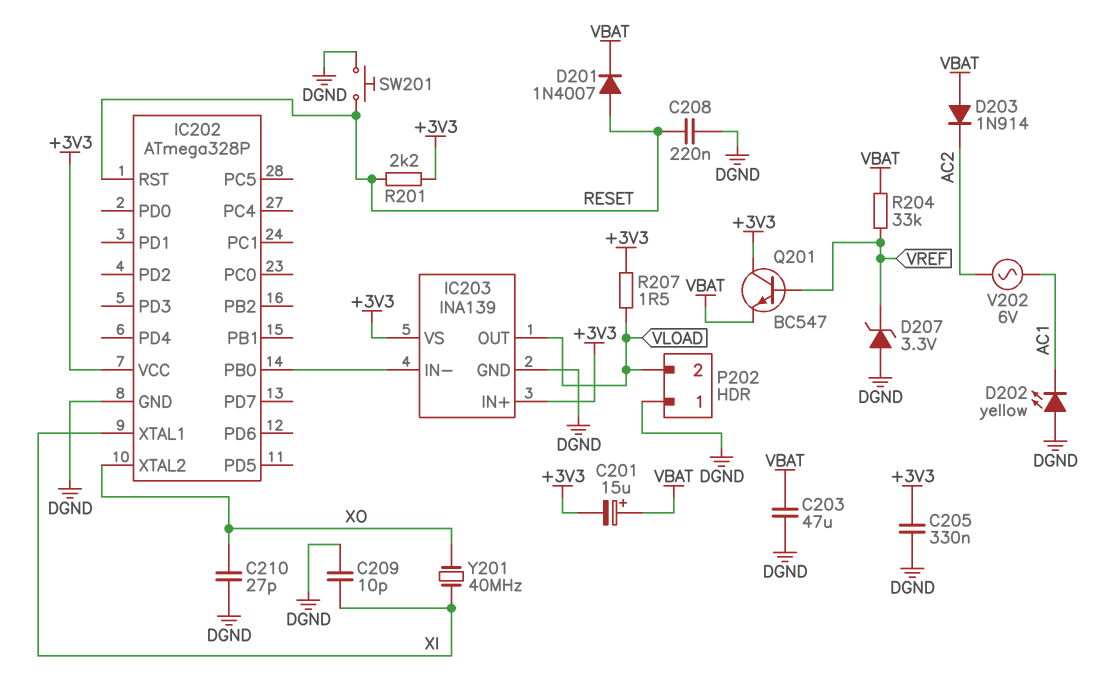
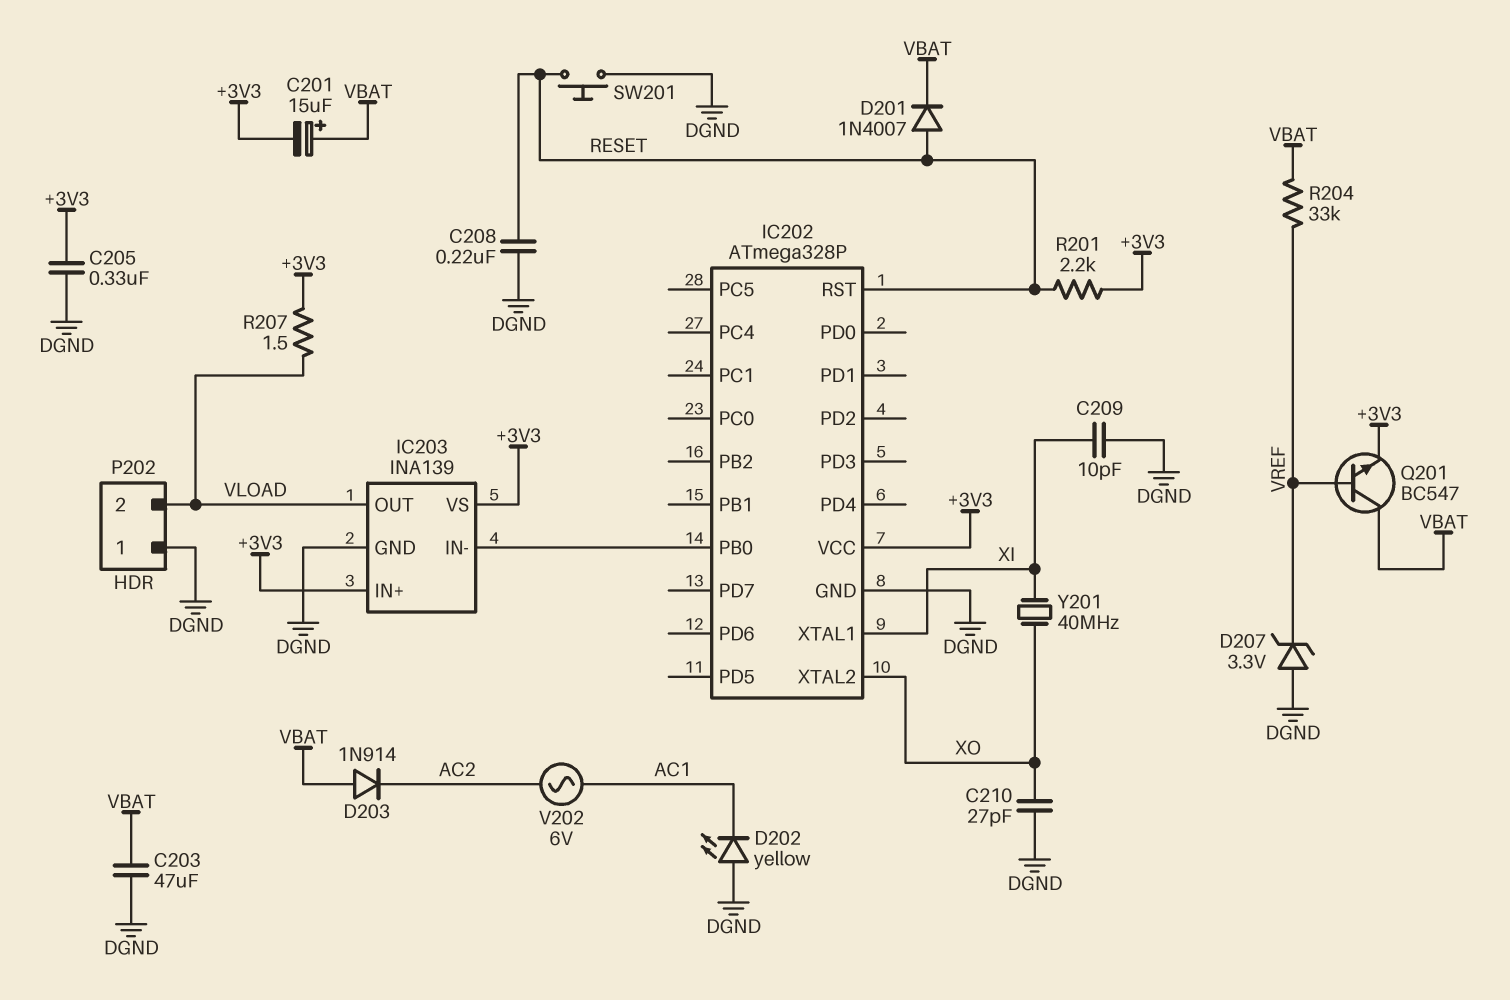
Q201: NPN BC547 (B VREF, C +3V3, E VBAT) -> NPN BC547 (B VREF, C VBAT, E +3V3)

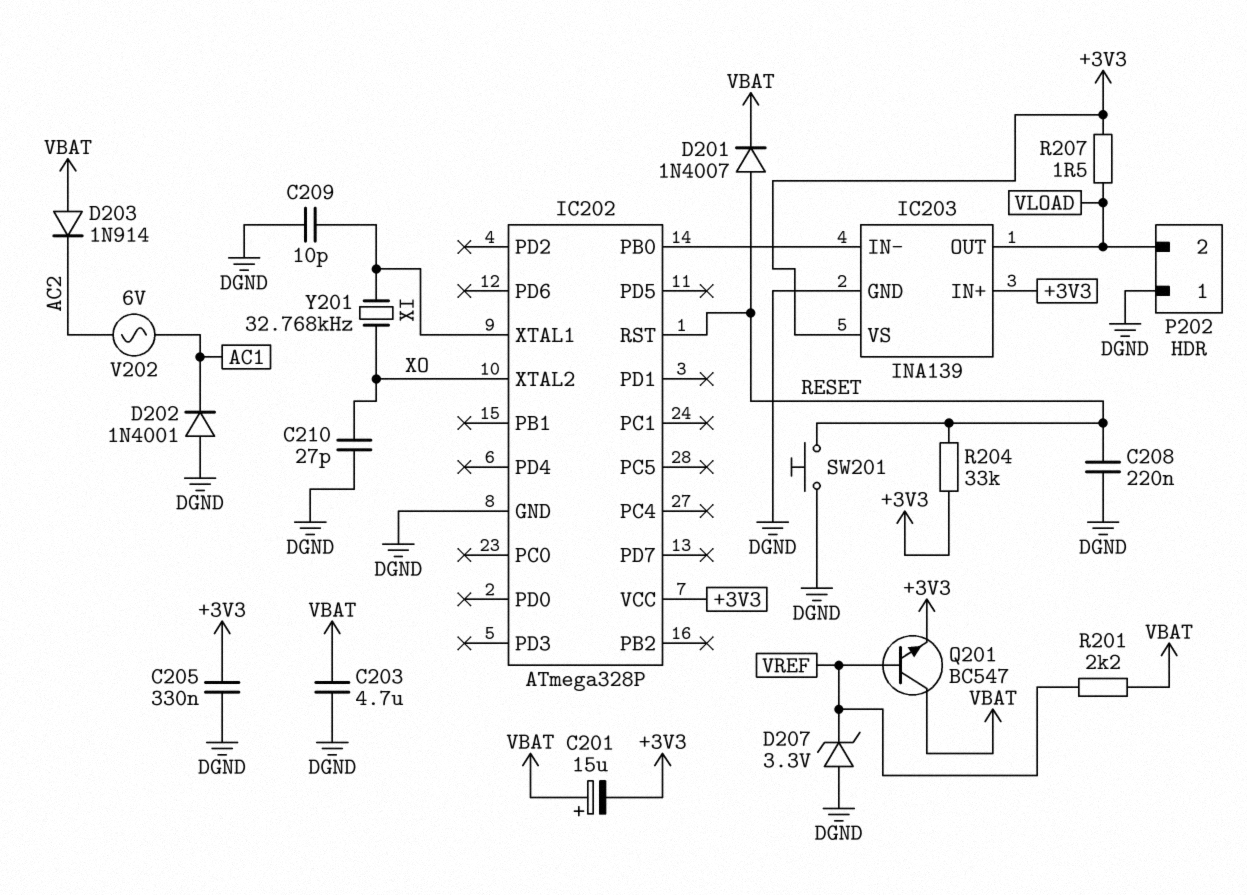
C203: 47uF (DGND, VBAT) -> 4.7uF (DGND, VBAT)
D202: LED yellow (A DGND, K AC1) -> diode 1N4001 (A DGND, K AC1)
R201: 2.2k (+3V3, RESET) -> 2.2k (VBAT, VREF)
R204: 33k (VBAT, VREF) -> 33k (+3V3, RESET)
Y201: 40MHz (XI, XO) -> 32.768kHz (XI, XO)

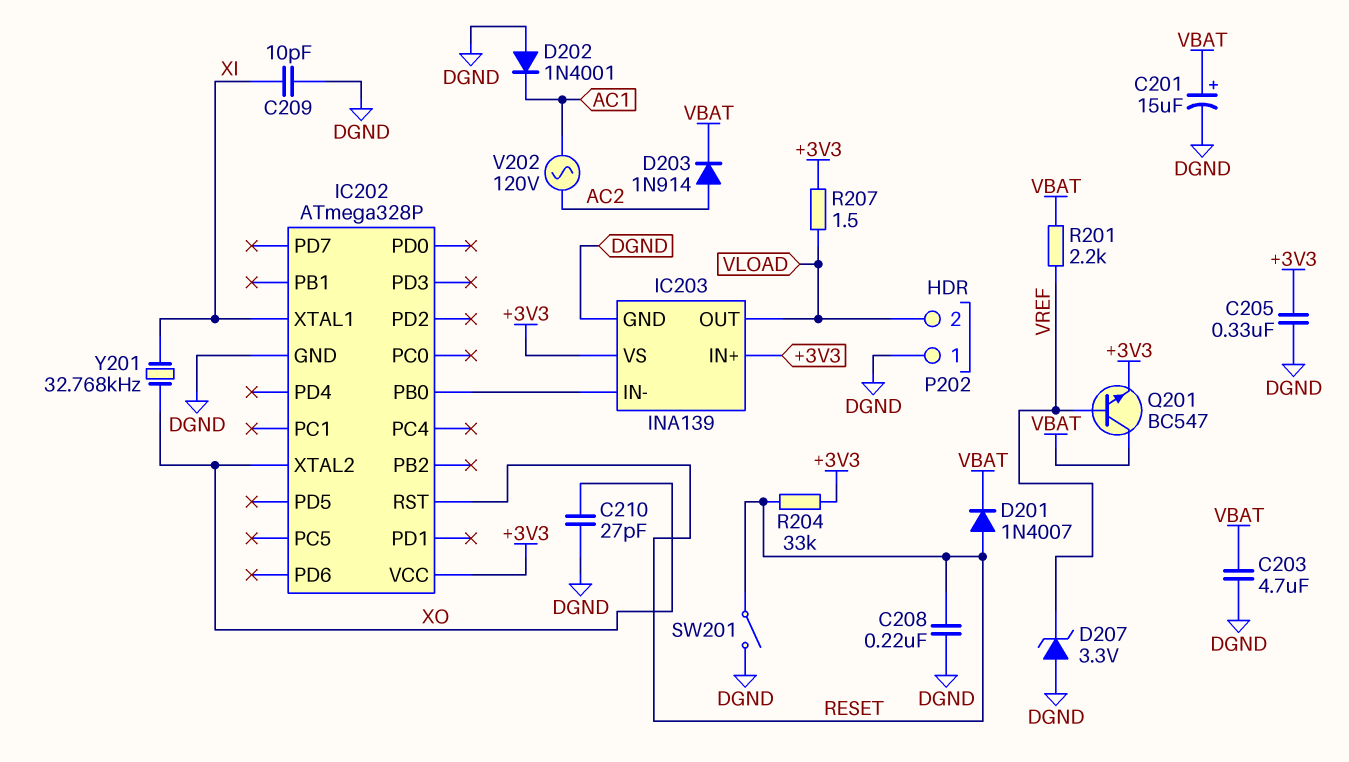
C201: 15uF (plus VBAT, minus +3V3) -> 15uF (plus VBAT, minus DGND)
D203: diode 1N914 (A VBAT, K AC2) -> diode 1N914 (A AC2, K VBAT)
SW201: button (DGND, RESET) -> switch (DGND, RESET)
V202: AC 6V (AC1, AC2) -> AC 120V (AC1, AC2)

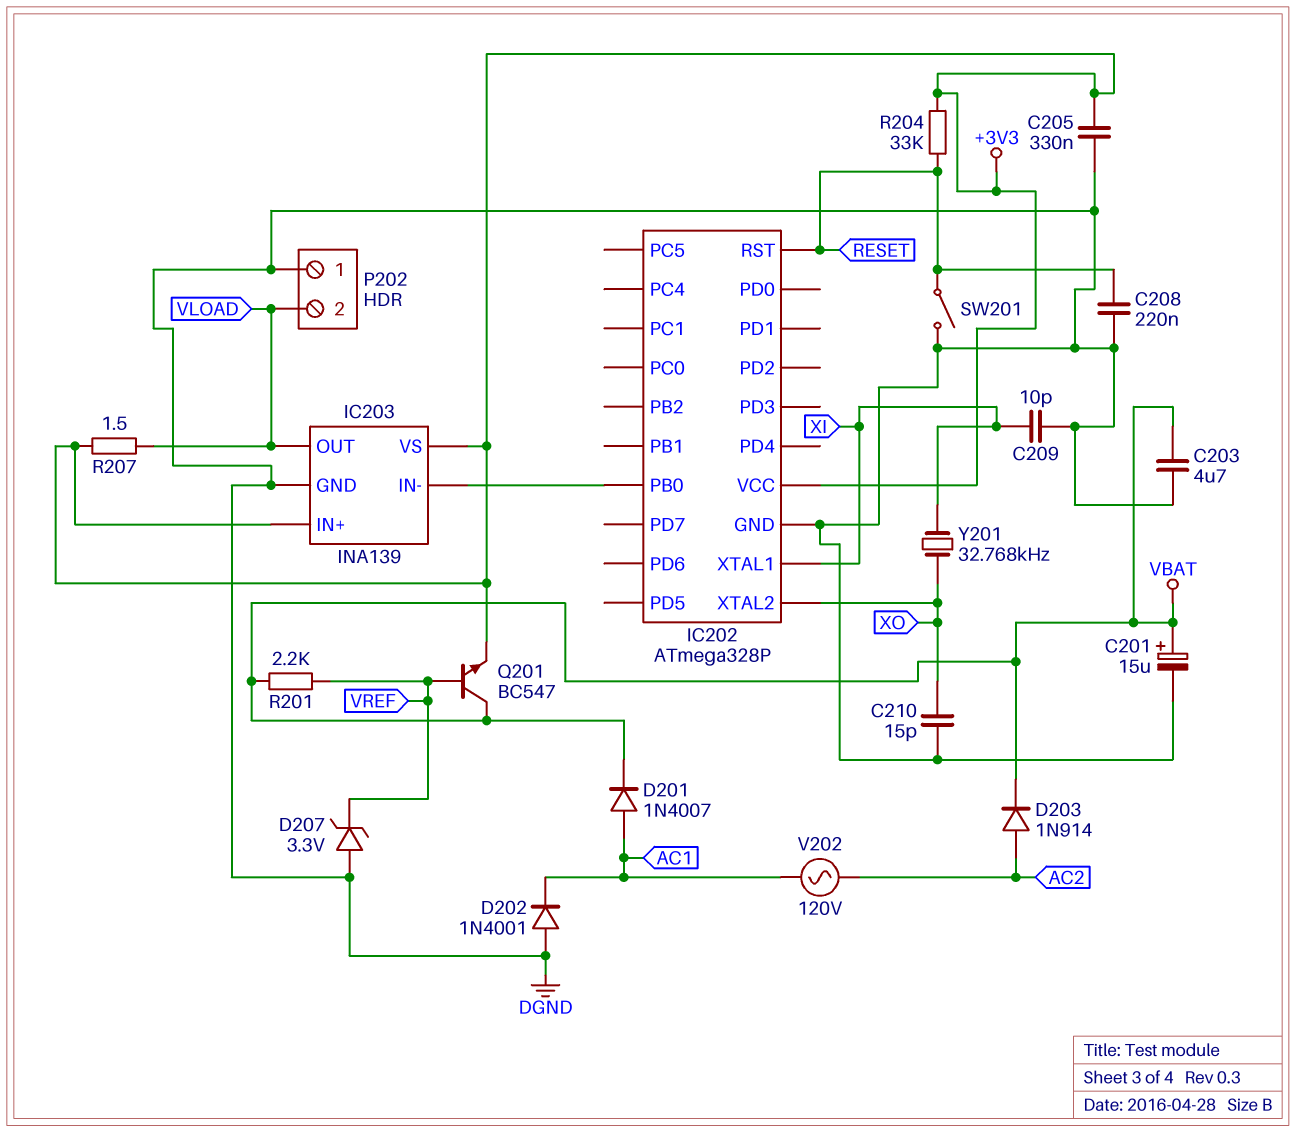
C210: 27pF (DGND, XO) -> 15pF (DGND, XO)
D201: diode 1N4007 (A RESET, K VBAT) -> diode 1N4007 (A AC1, K VBAT)

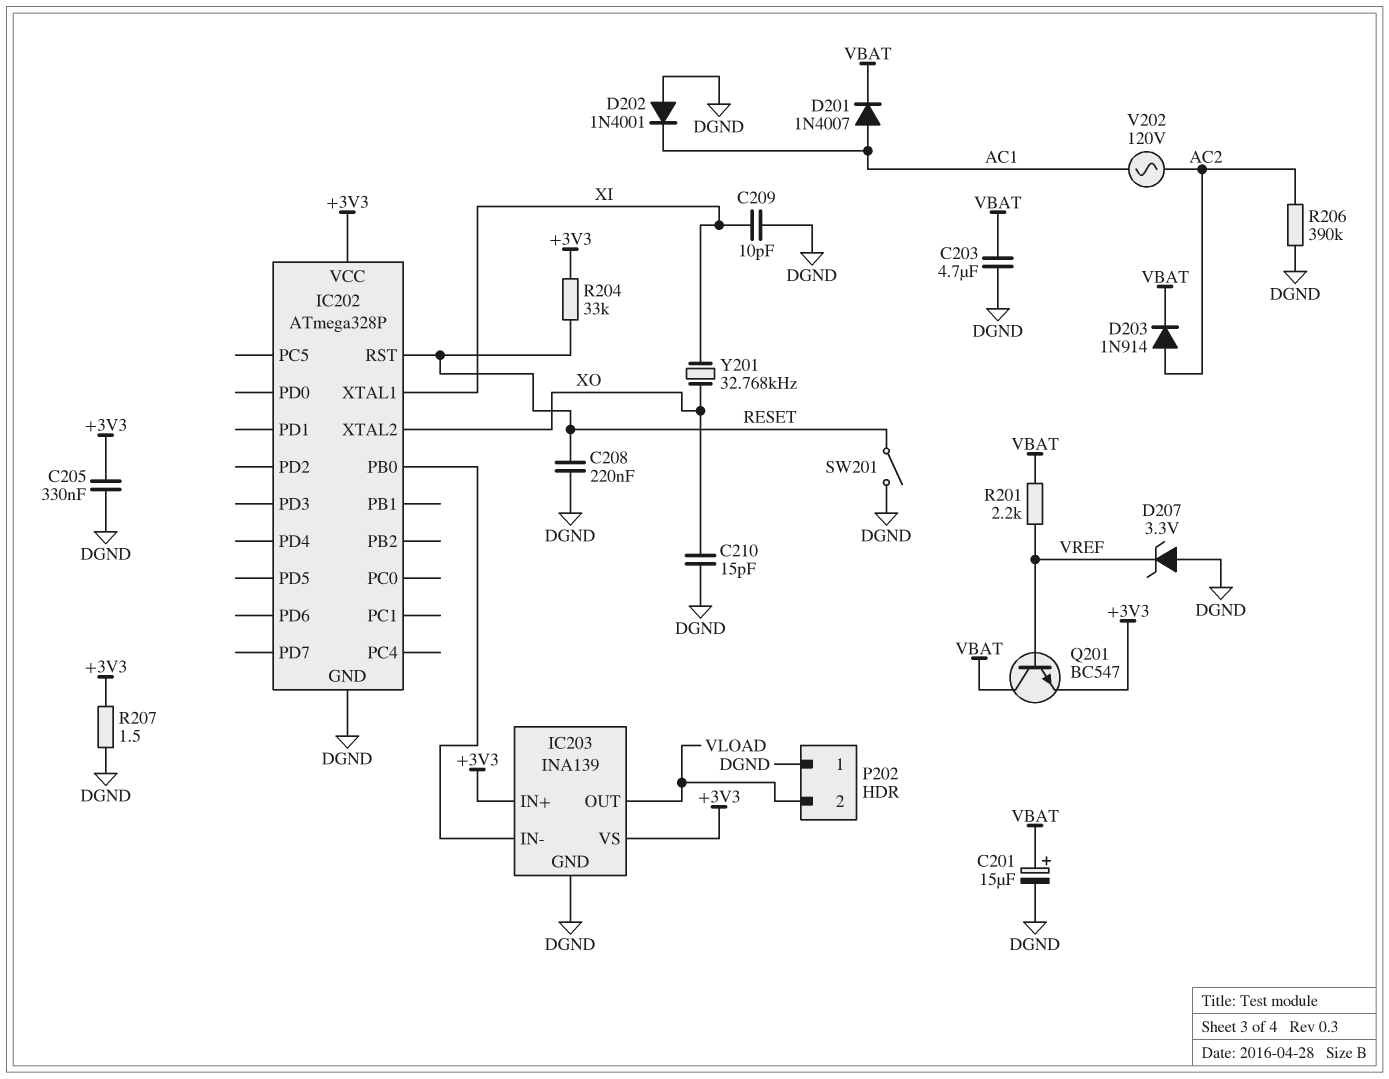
R206: none -> 390k (AC2, DGND)
R207: 1.5 (+3V3, VLOAD) -> 1.5 (+3V3, DGND)

